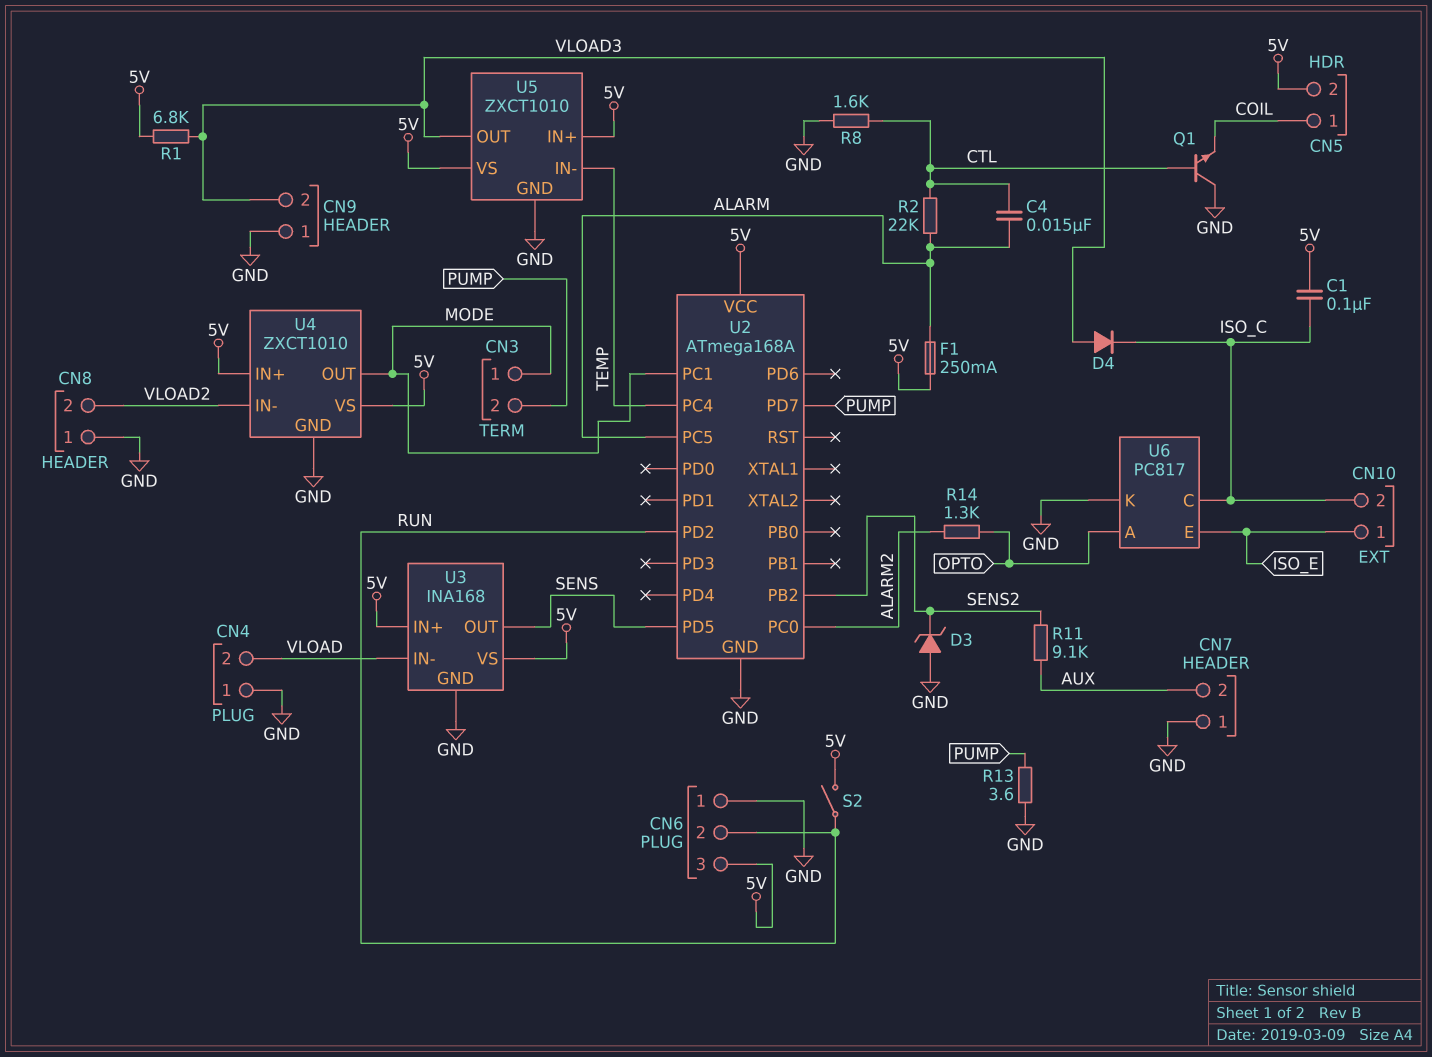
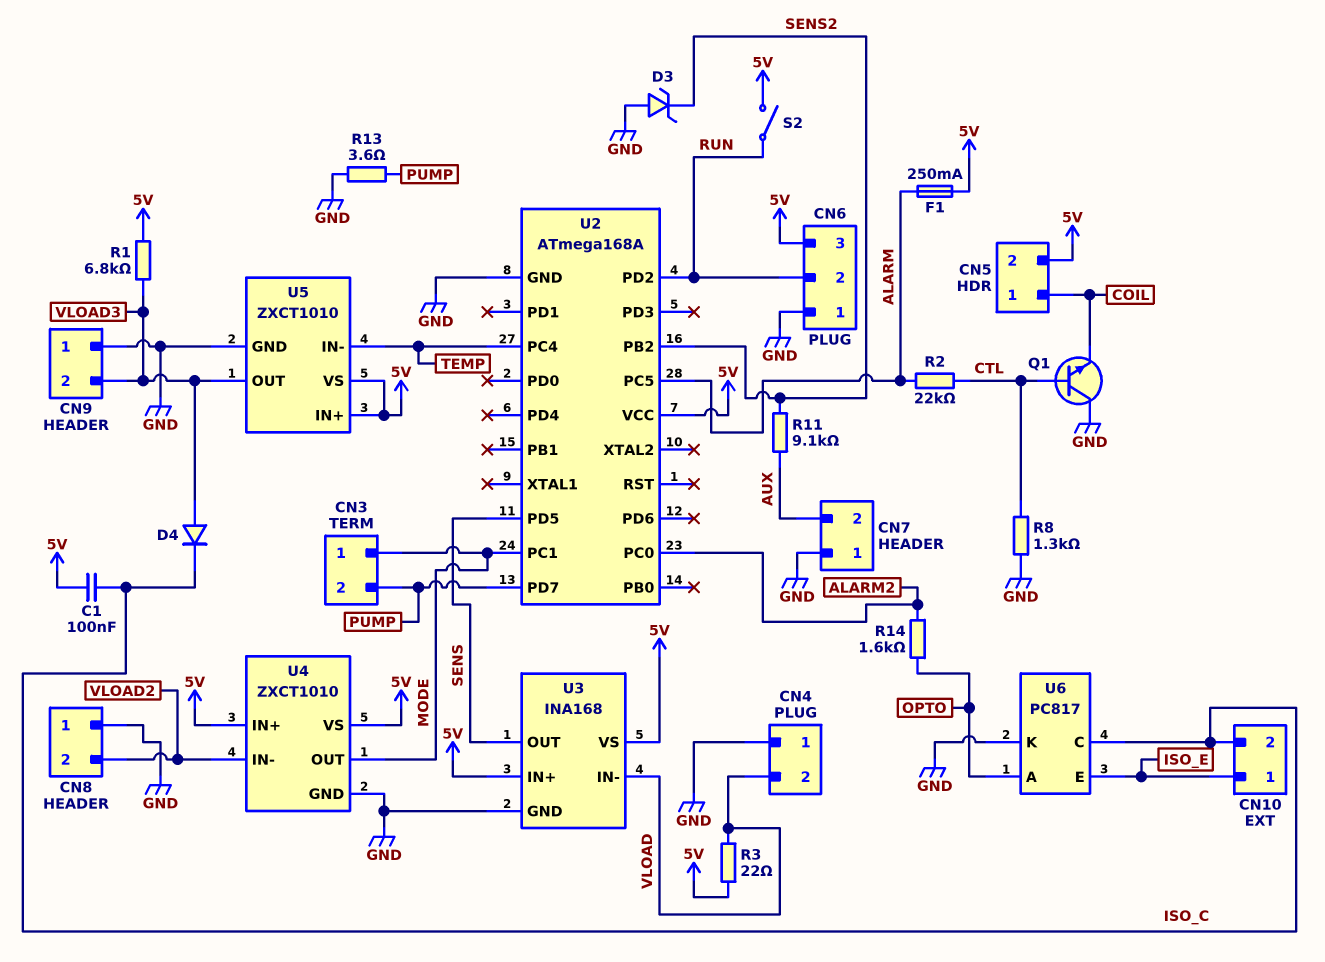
C4: 15nF (ALARM, CTL) -> none
R3: none -> 22 (5V, VLOAD)
R8: 1.6k (CTL, GND) -> 1.3k (CTL, GND)
R14: 1.3k (ALARM2, OPTO) -> 1.6k (ALARM2, OPTO)

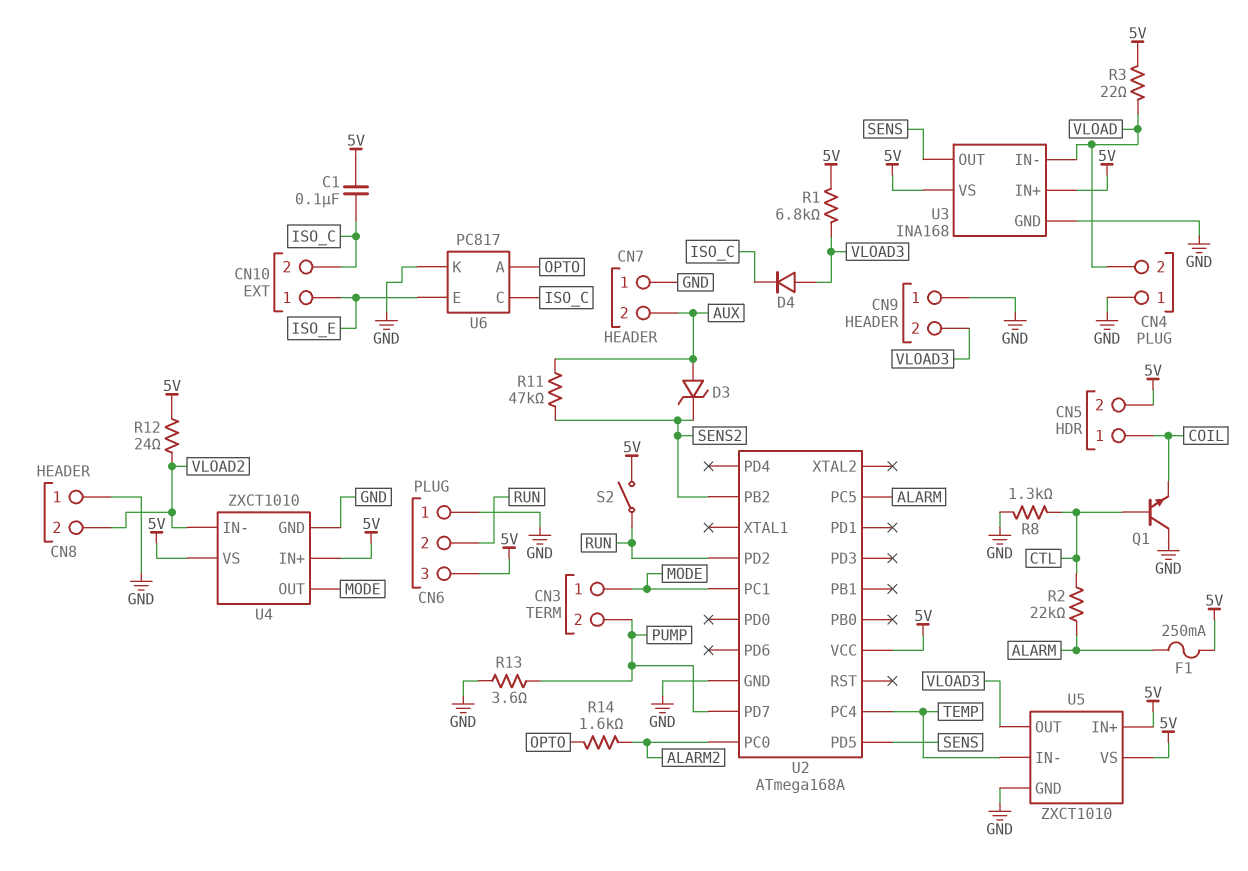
D3: zener (A GND, K SENS2) -> zener (A AUX, K SENS2)
R11: 9.1k (AUX, SENS2) -> 47k (AUX, SENS2)
R12: none -> 24 (5V, VLOAD2)

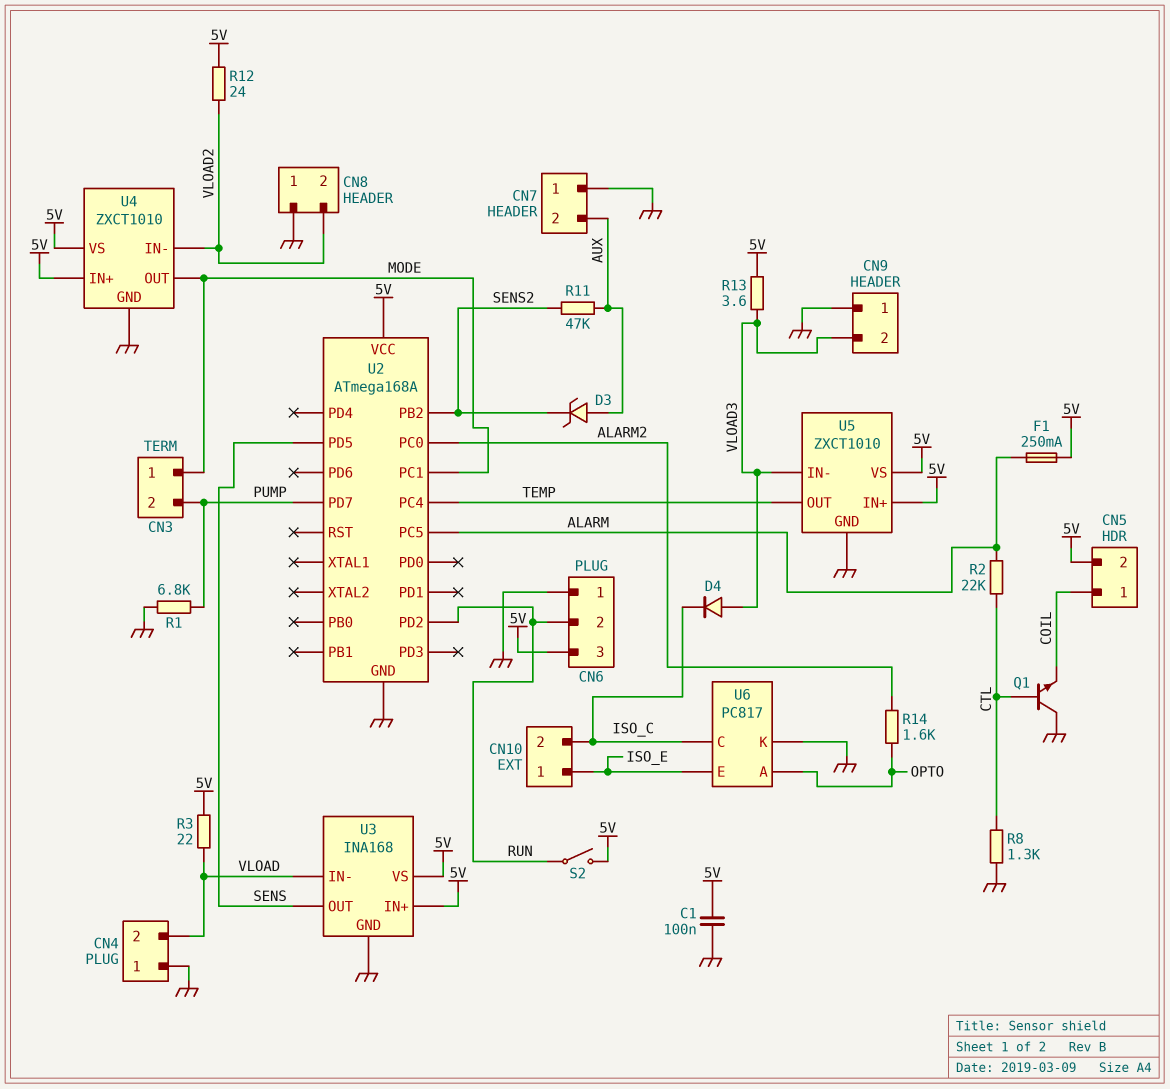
C1: 100nF (5V, ISO_C) -> 100nF (5V, GND)
R1: 6.8k (5V, VLOAD3) -> 6.8k (GND, PUMP)
R13: 3.6 (GND, PUMP) -> 3.6 (5V, VLOAD3)
U5 pin IN-: TEMP -> VLOAD3
U5 pin OUT: VLOAD3 -> TEMP

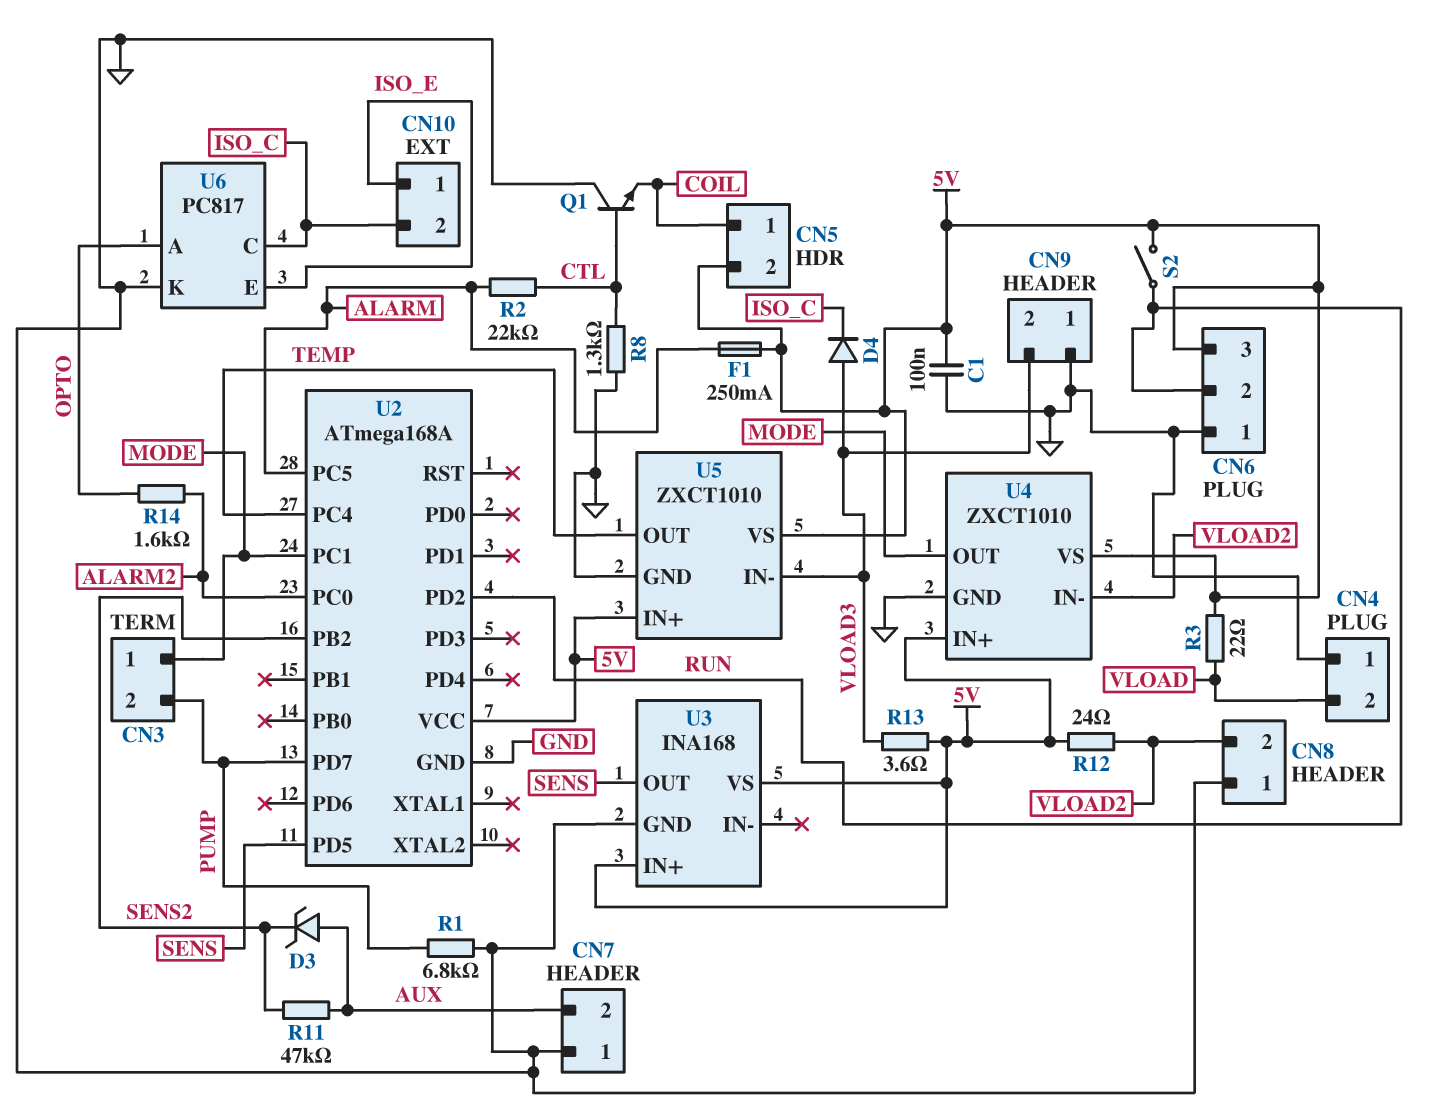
U3 pin IN-: VLOAD -> none

